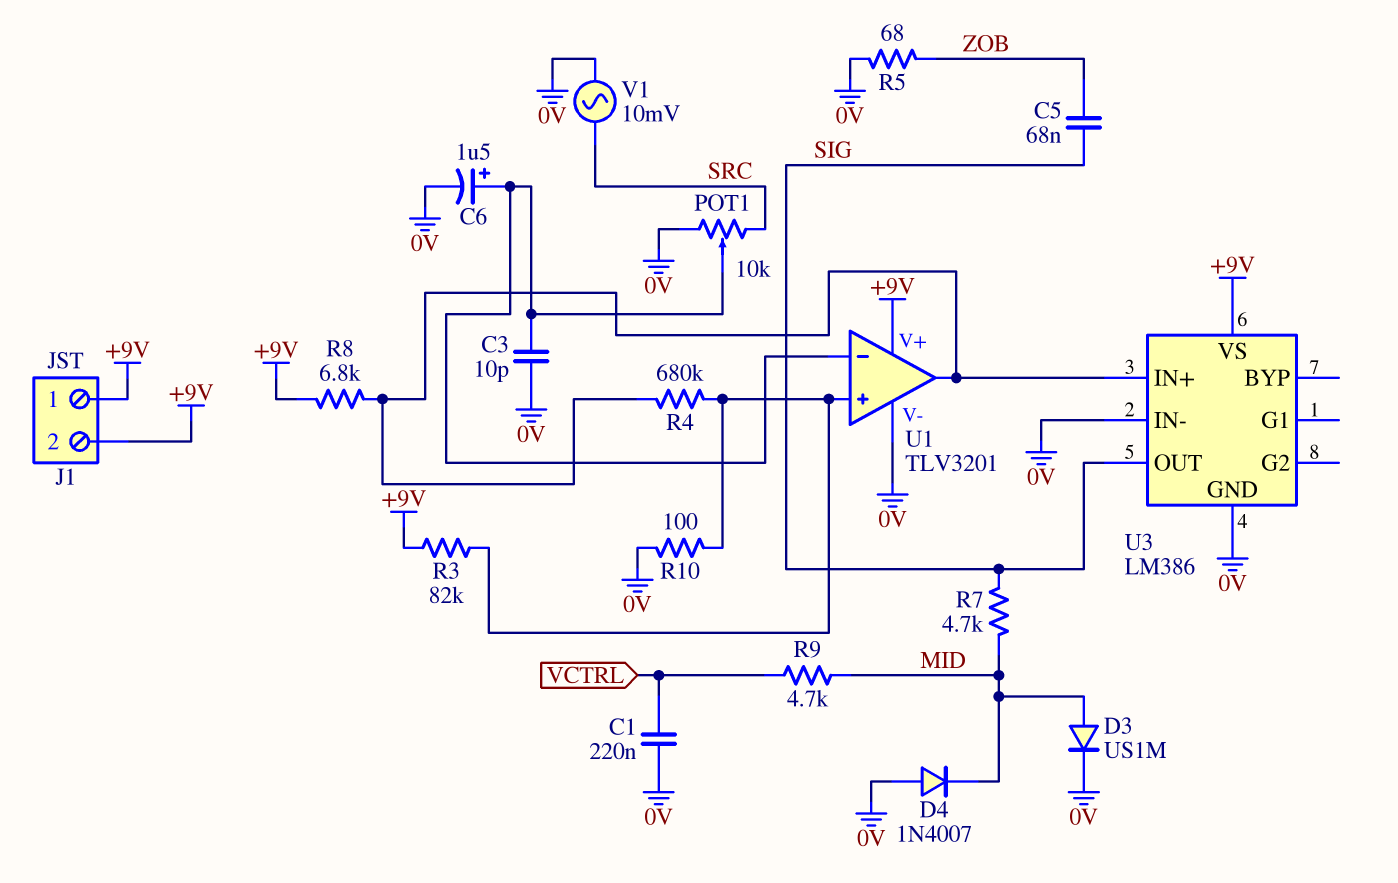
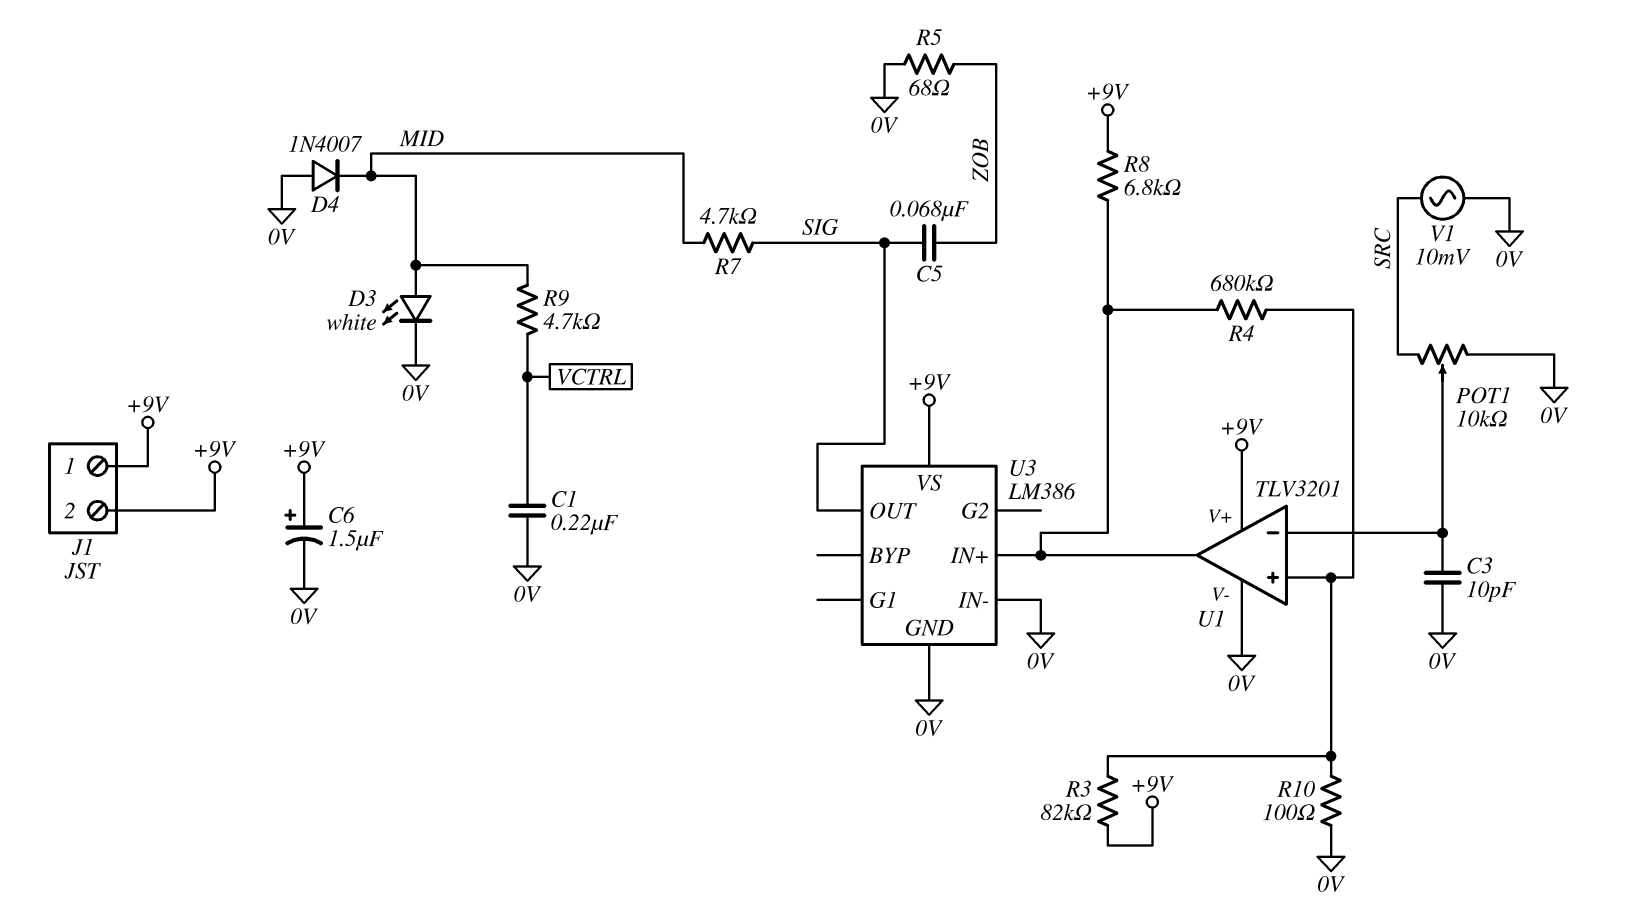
C6: 1.5uF (plus U1/in-, minus 0V) -> 1.5uF (plus +9V, minus 0V)
D3: diode US1M (A MID, K 0V) -> LED white (A MID, K 0V)

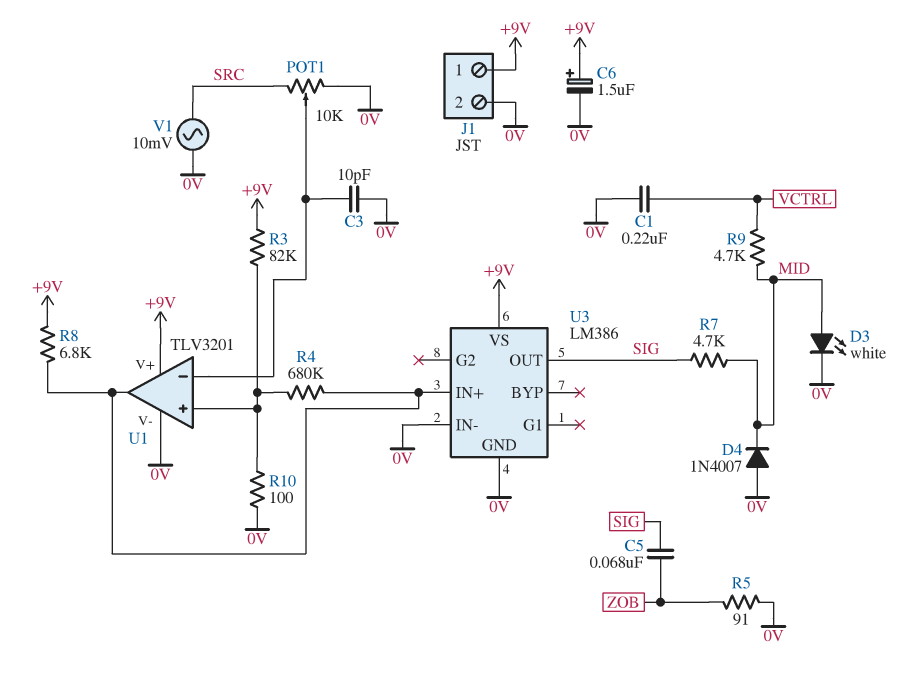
J1 pin 2: +9V -> 0V
R5: 68 (0V, ZOB) -> 91 (0V, ZOB)

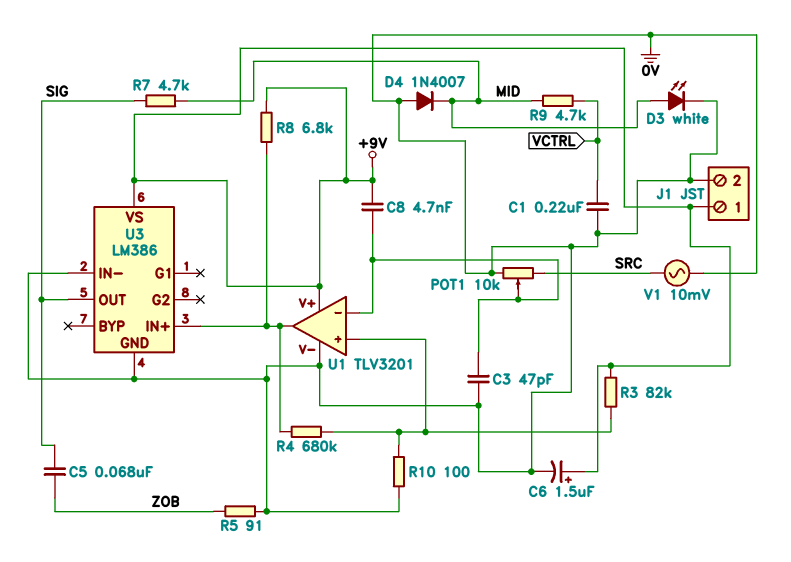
C3: 10pF (0V, U1/in-) -> 47pF (0V, U1/in-)
C8: none -> 4.7nF (+9V, U1/in-)

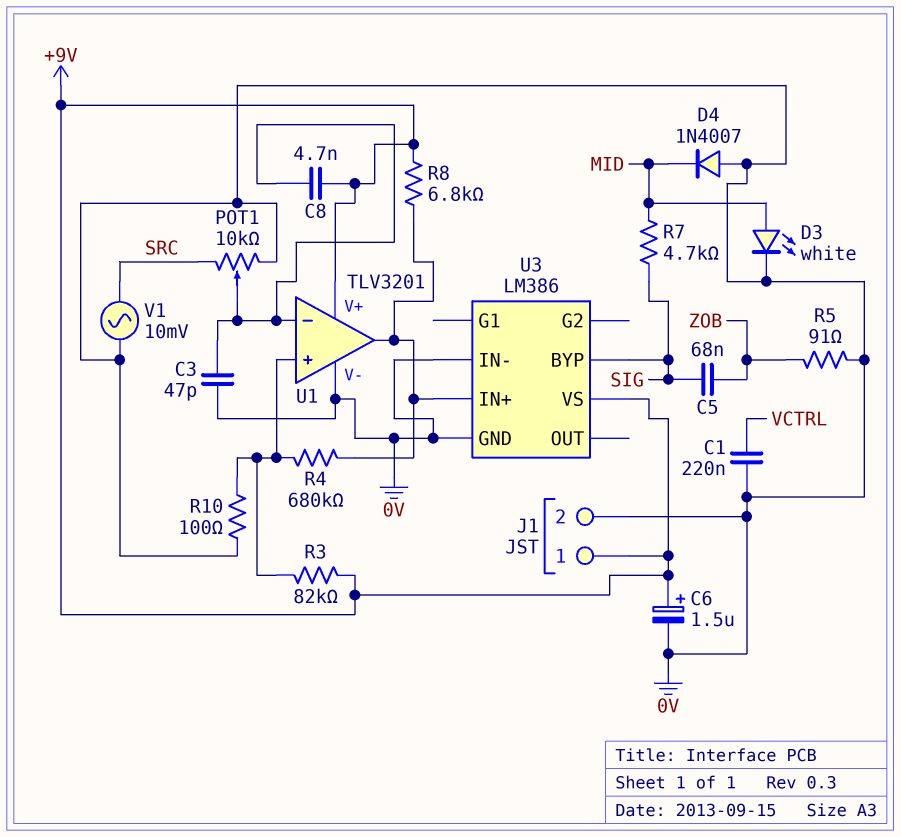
R9: 4.7k (MID, VCTRL) -> none
U3 pin BYP: none -> SIG
U3 pin OUT: SIG -> none

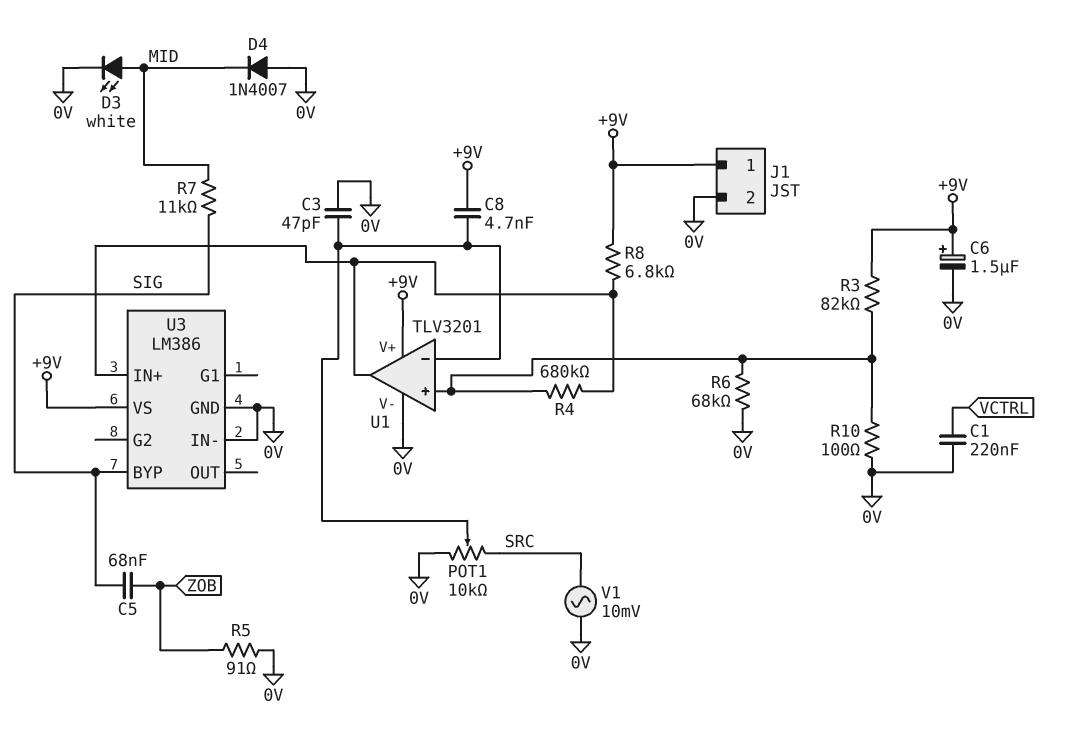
R6: none -> 68k (0V, U1/in+)
R7: 4.7k (MID, SIG) -> 11k (MID, SIG)

